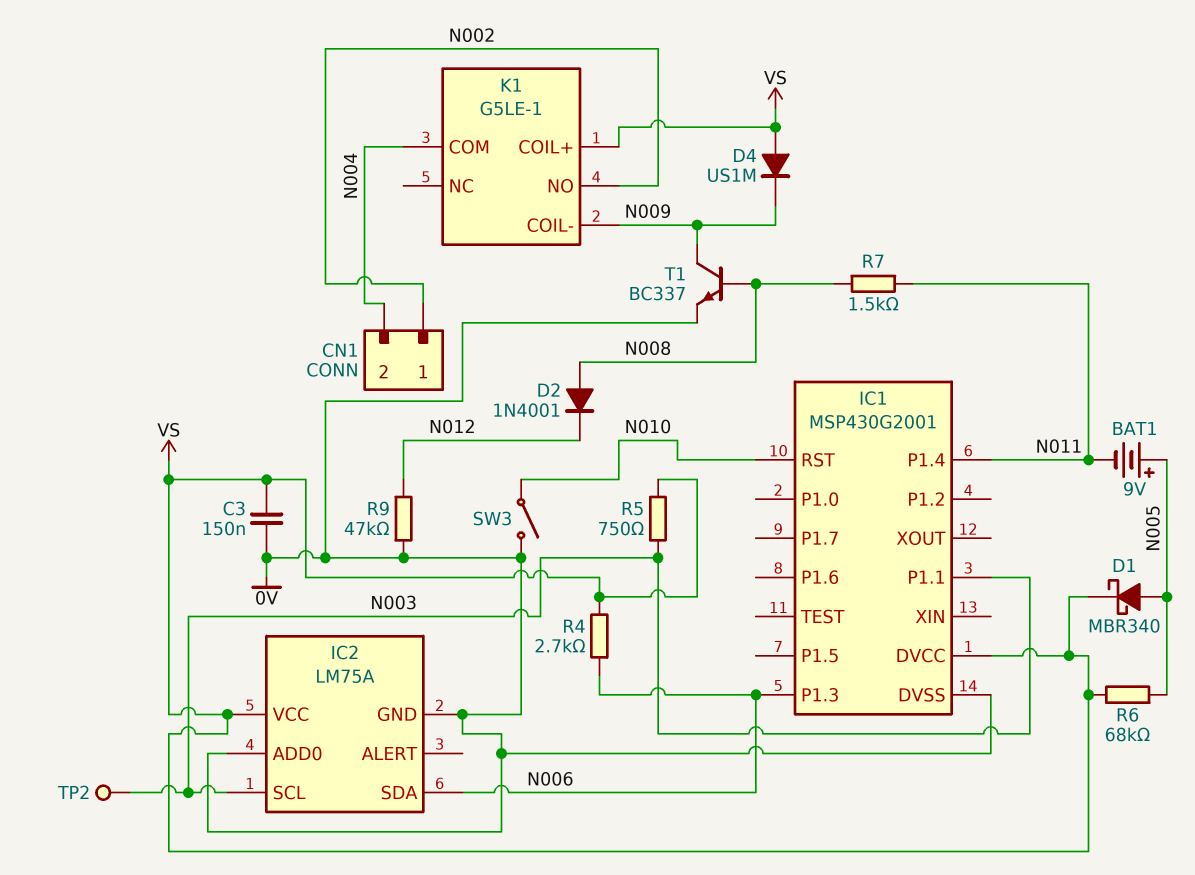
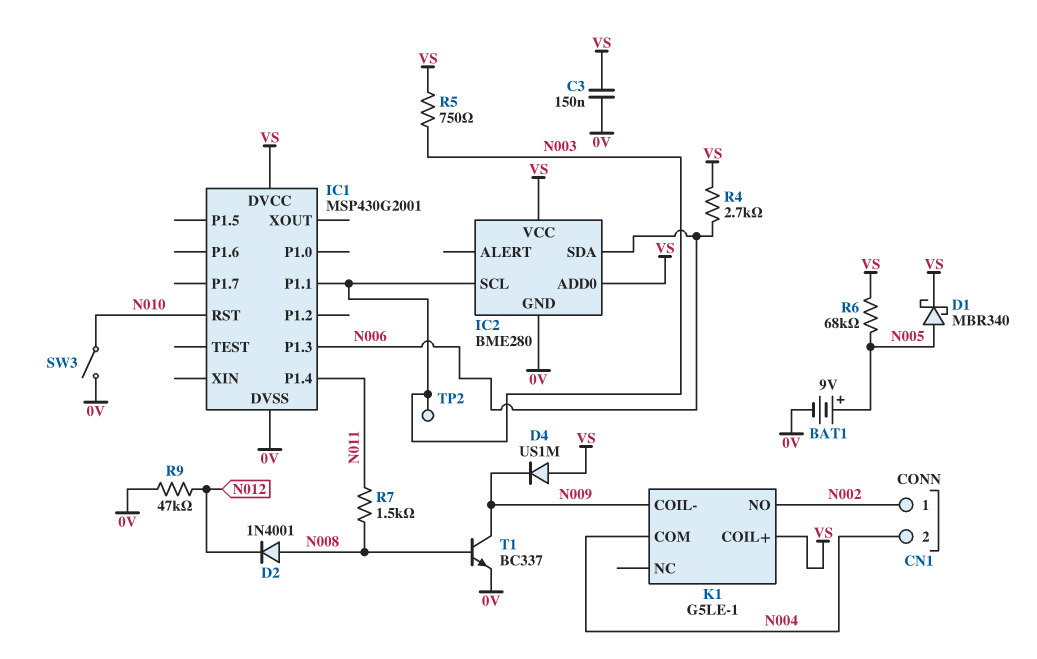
BAT1: 9V (plus N005, minus N011) -> 9V (plus N005, minus 0V)
IC2: LM75A -> BME280
IC2 pin ADD0: 0V -> VS

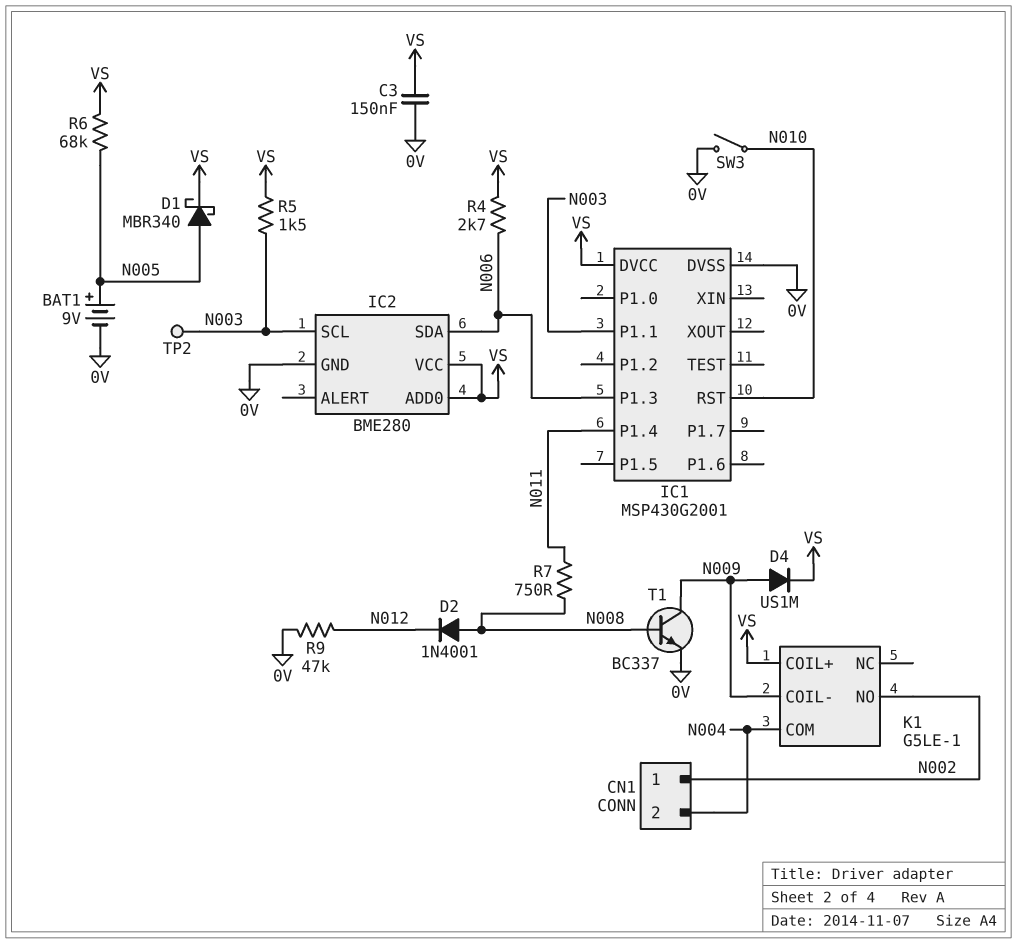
D4: diode US1M (A VS, K N009) -> diode US1M (A N009, K VS)
R5: 750 (N003, VS) -> 1.5k (N003, VS)
R7: 1.5k (N008, N011) -> 750 (N008, N011)

